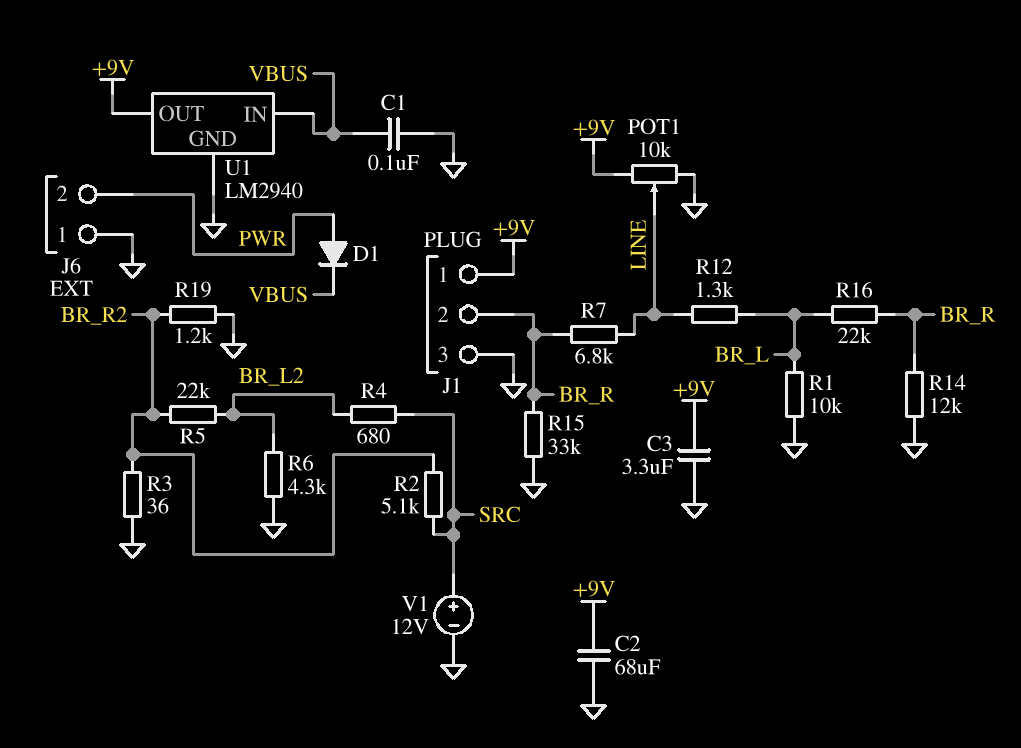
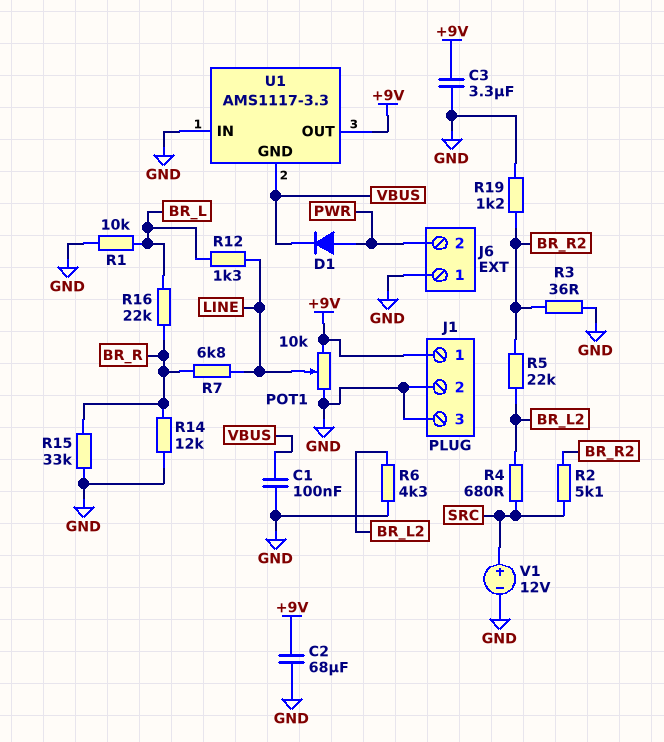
J1 pin 2: BR_R -> GND
U1: LM2940 -> AMS1117-3.3
U1 pin GND: GND -> VBUS
U1 pin IN: VBUS -> GND

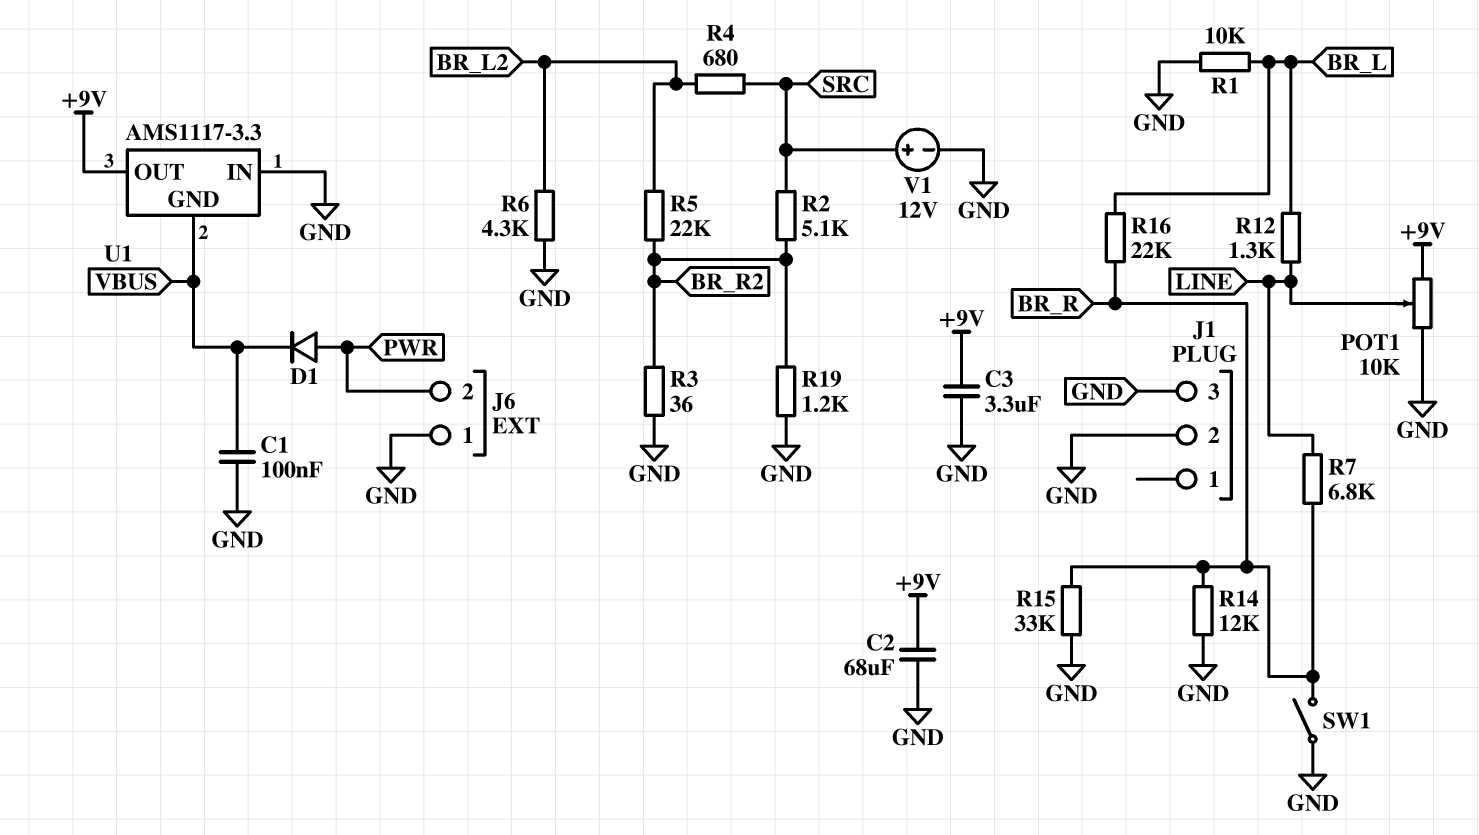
J1 pin 1: +9V -> none
SW1: none -> switch (BR_R, GND)

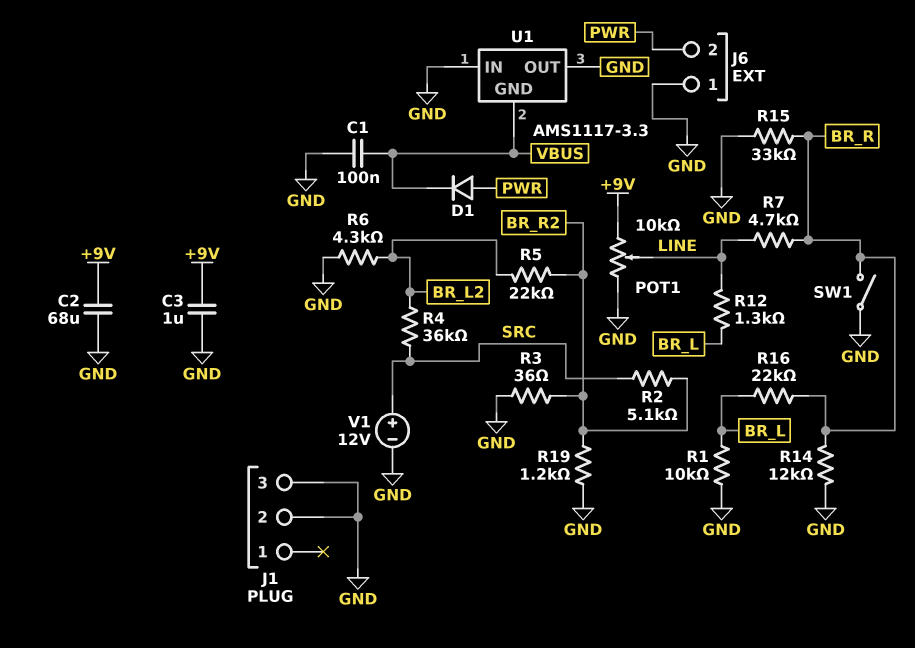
C3: 3.3uF (+9V, GND) -> 1uF (+9V, GND)
R4: 680 (BR_L2, SRC) -> 36k (BR_L2, SRC)
R7: 6.8k (BR_R, LINE) -> 4.7k (BR_R, LINE)
U1 pin OUT: +9V -> GND

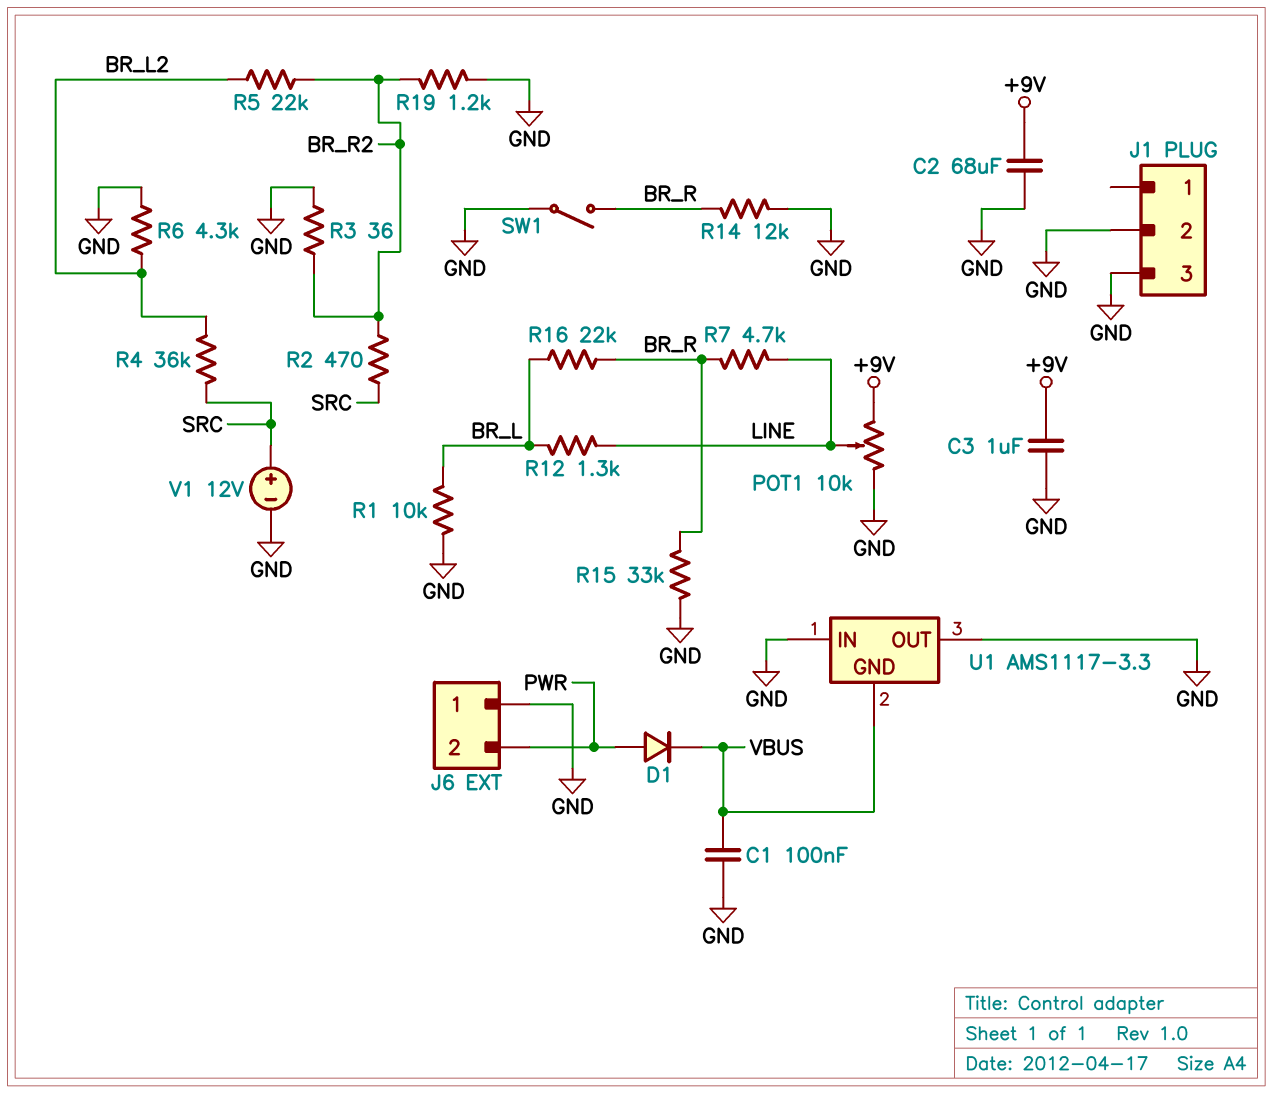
R2: 5.1k (BR_R2, SRC) -> 470 (BR_R2, SRC)

